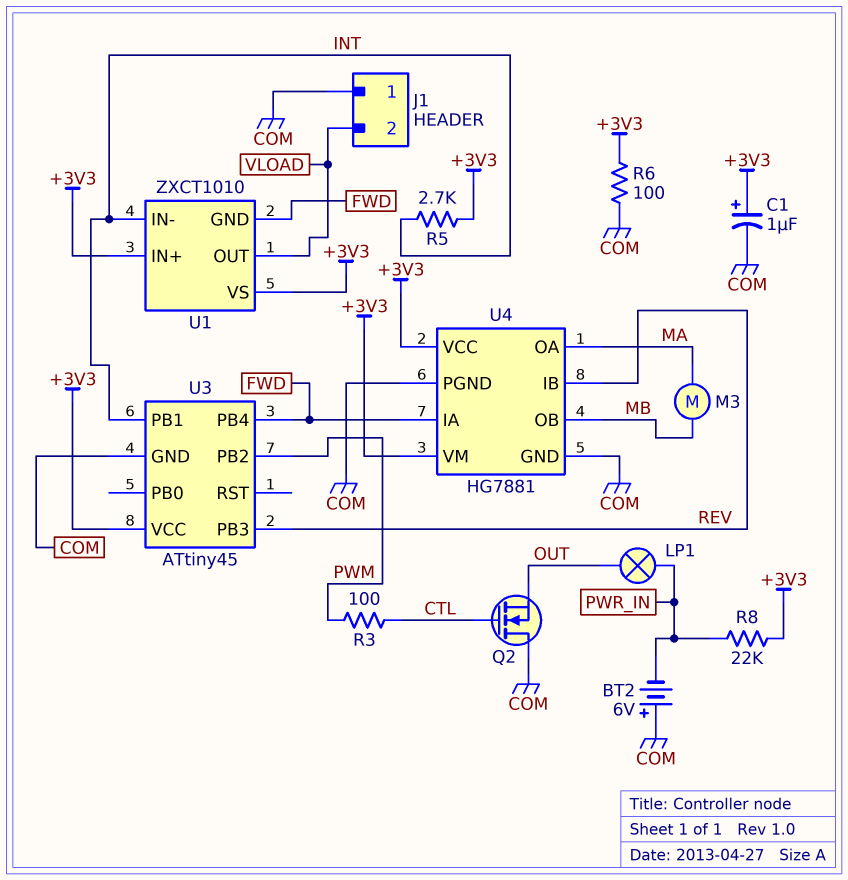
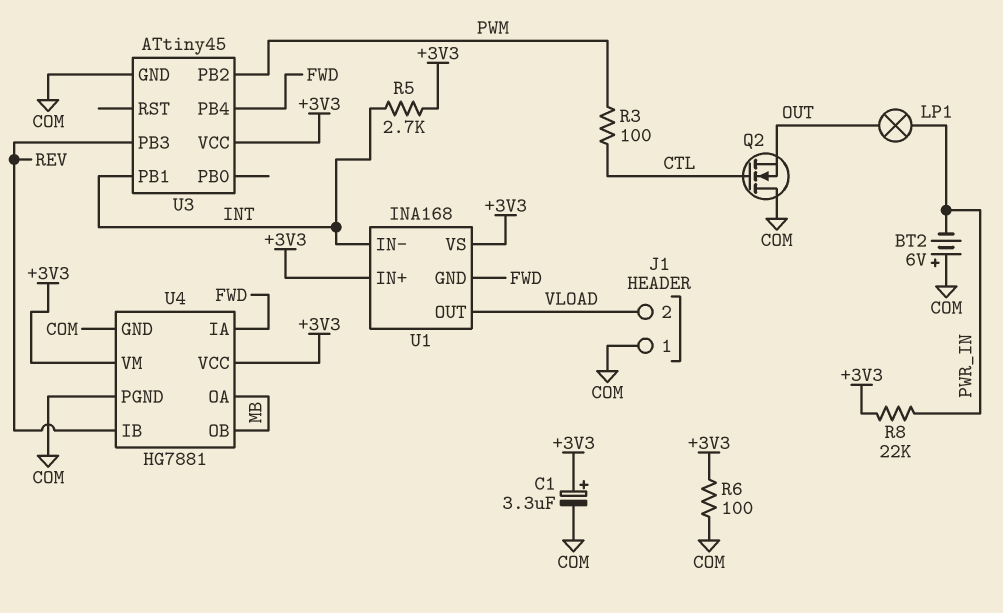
C1: 1uF (plus +3V3, minus COM) -> 3.3uF (plus +3V3, minus COM)
M3: motor (MA, MB) -> none
U1: ZXCT1010 -> INA168
U4 pin OA: MA -> MB

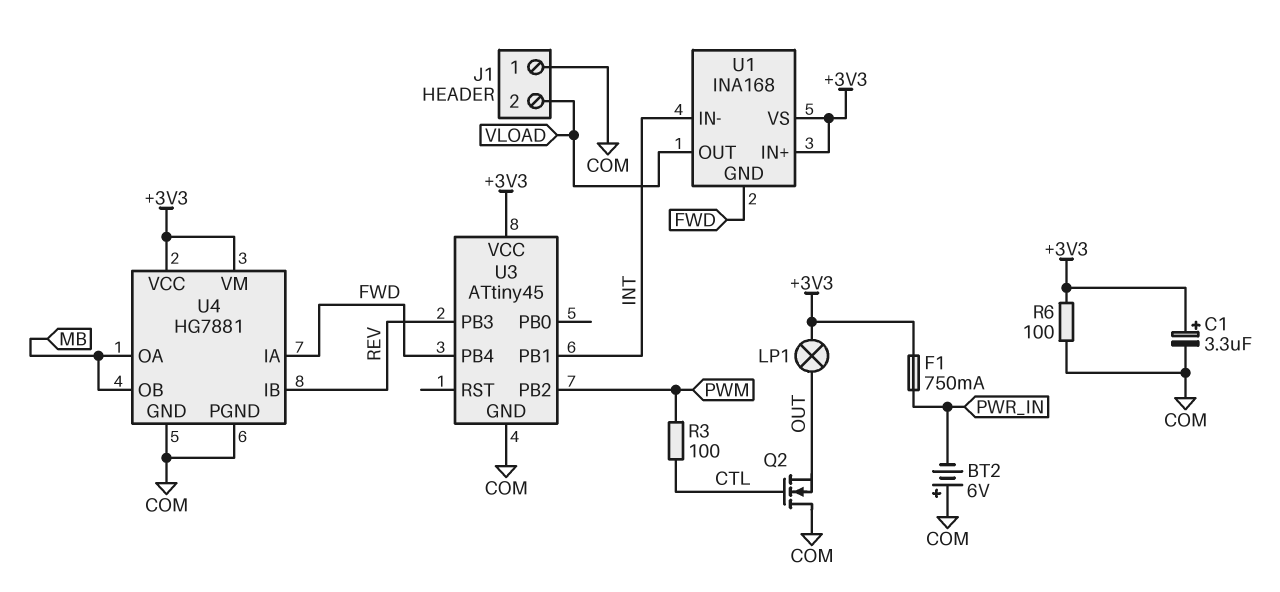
F1: none -> 750mA (+3V3, PWR_IN)
LP1: lamp (OUT, PWR_IN) -> lamp (+3V3, OUT)
R5: 2.7k (+3V3, INT) -> none
R8: 22k (+3V3, PWR_IN) -> none

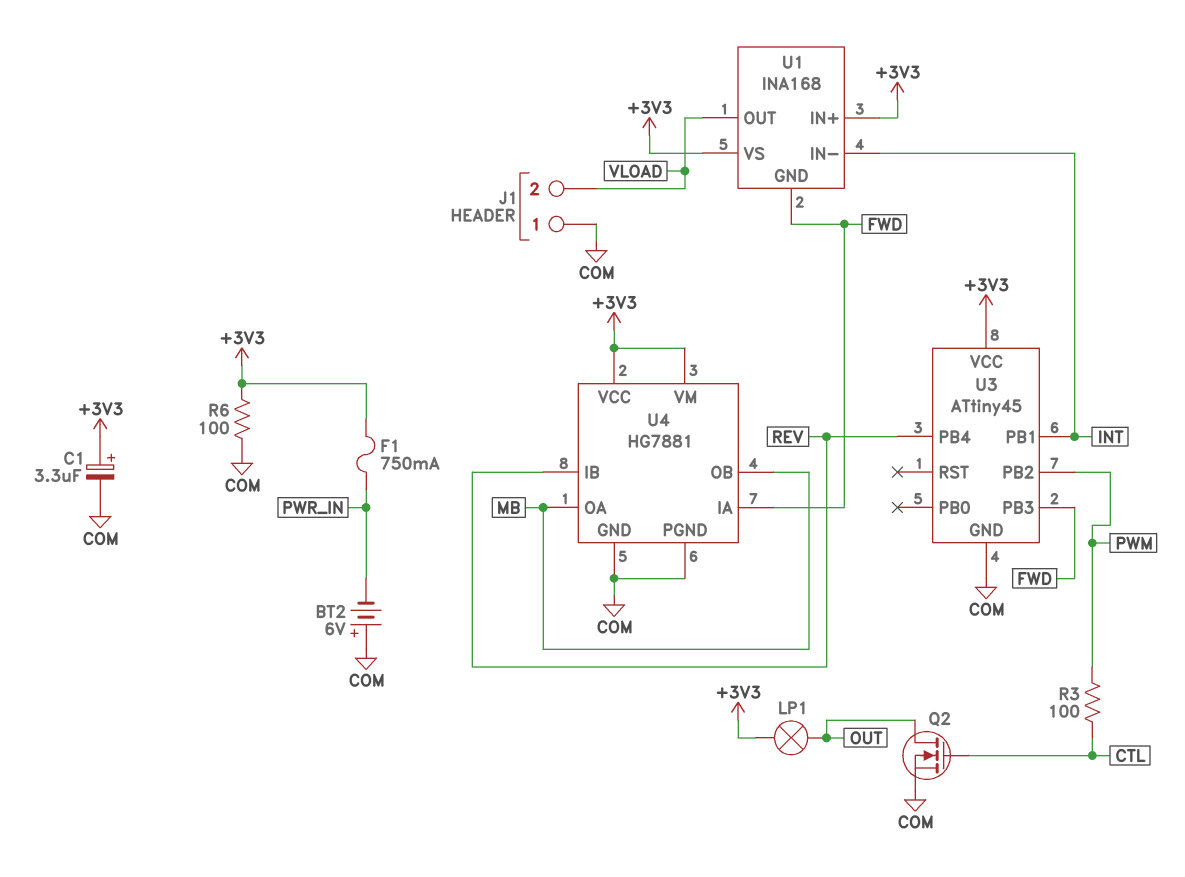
Q2: NMOS (G CTL, D COM, S OUT) -> NMOS (G CTL, D OUT, S COM)
U3 pin PB3: REV -> FWD
U3 pin PB4: FWD -> REV

